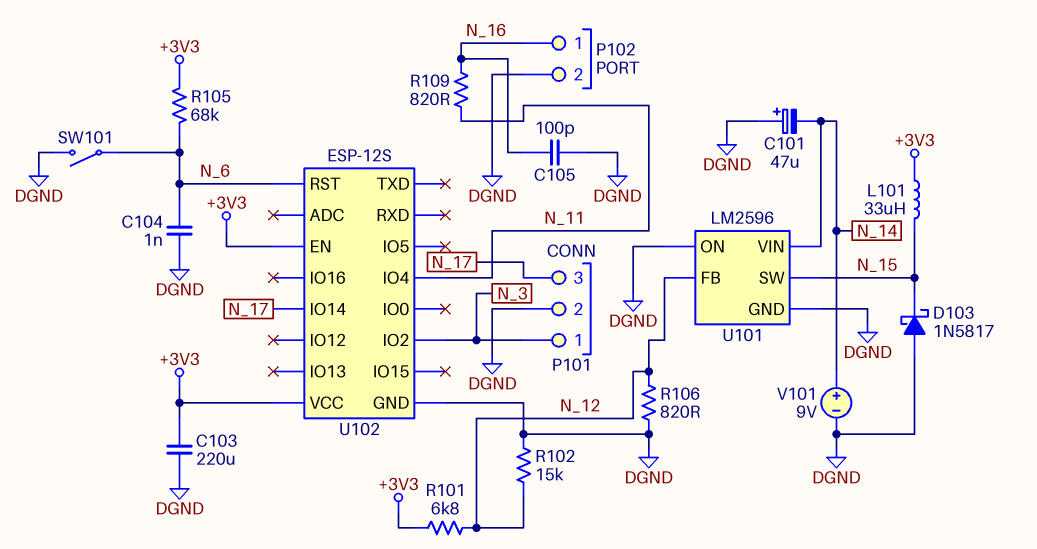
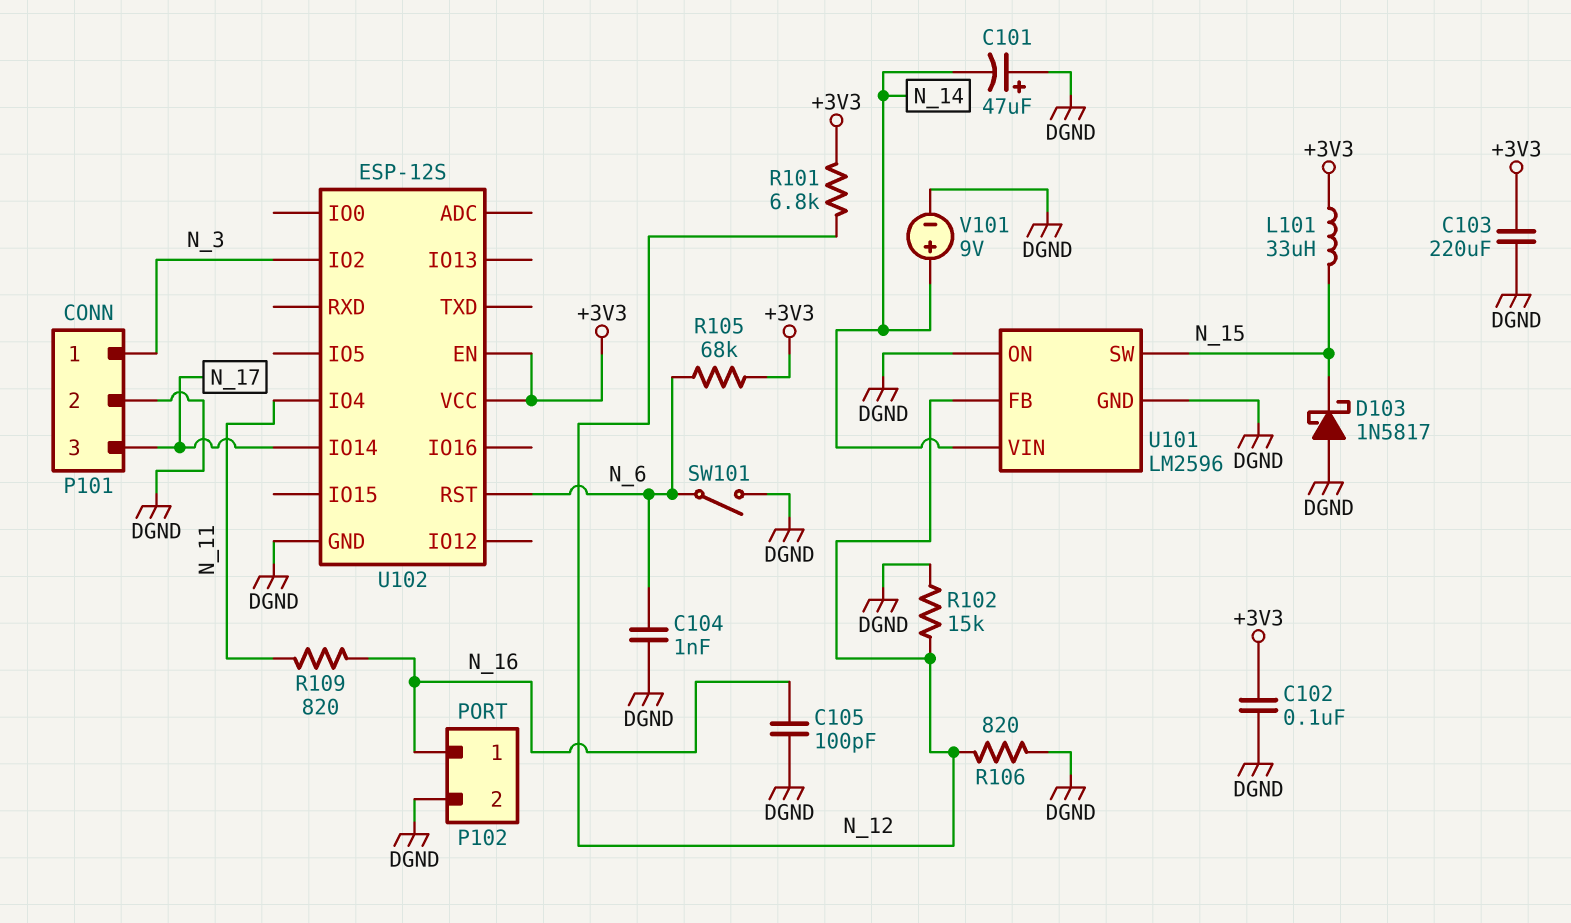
C102: none -> 100nF (+3V3, DGND)

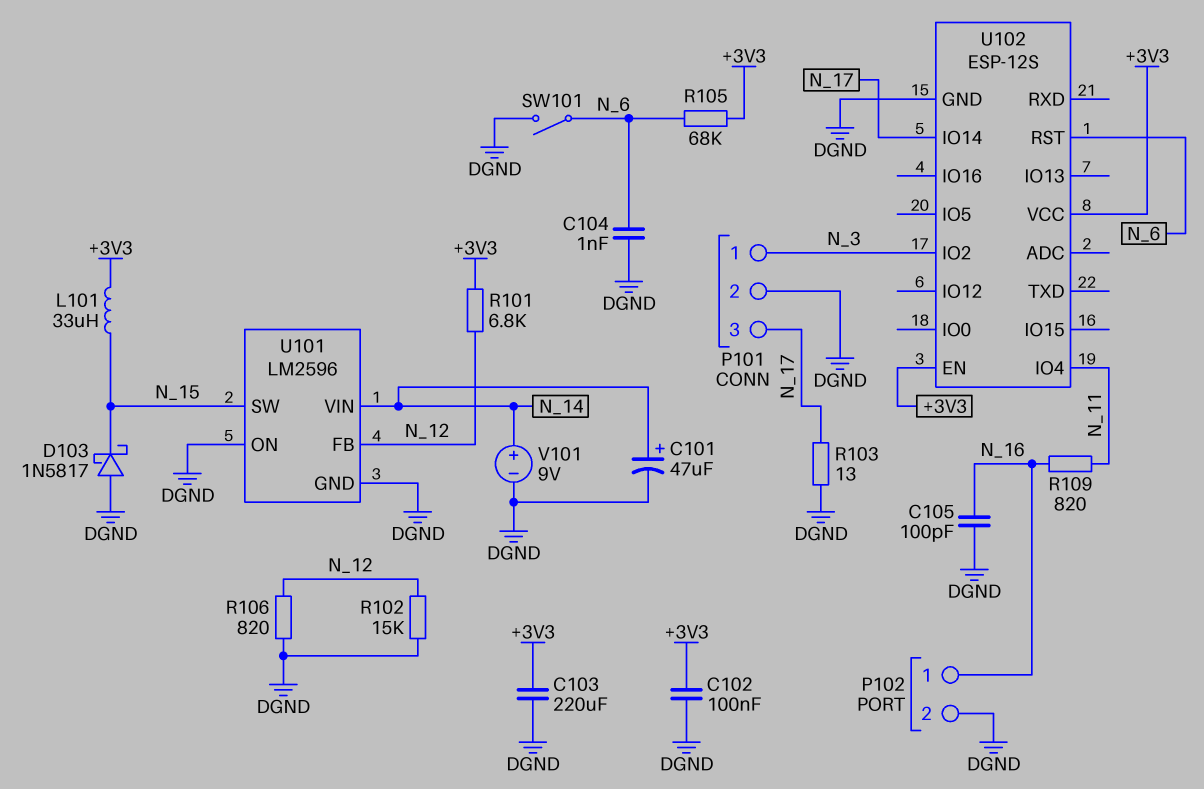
C101: 47uF (plus DGND, minus N_14) -> 47uF (plus N_14, minus DGND)
R103: none -> 13 (DGND, N_17)

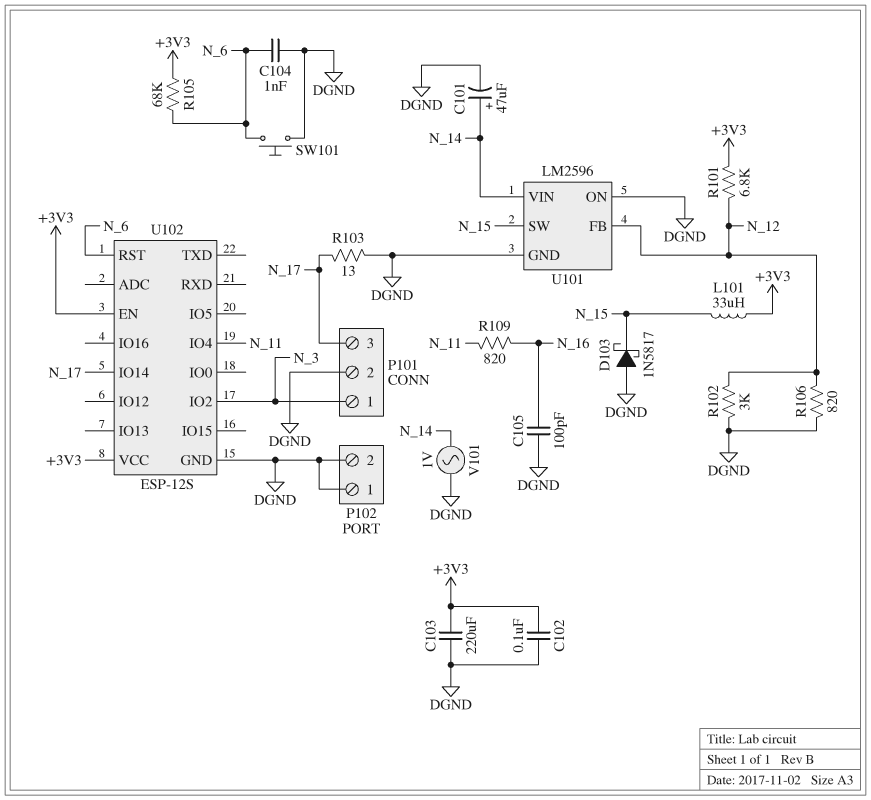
P102 pin 1: N_16 -> DGND
R102: 15k (DGND, N_12) -> 3k (DGND, N_12)
SW101: switch (DGND, N_6) -> button (DGND, N_6)
V101: 9V (plus N_14, minus DGND) -> AC 1V (DGND, N_14)

